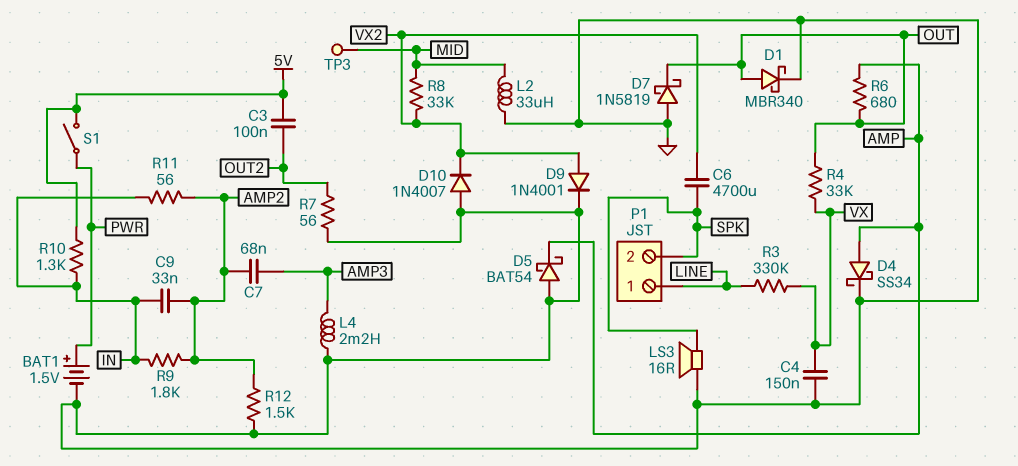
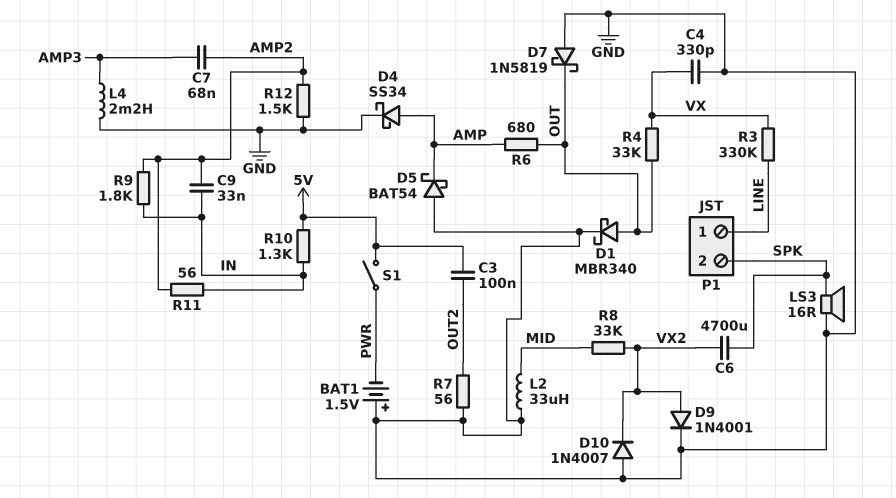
BAT1: 1.5V (plus PWR, minus GND) -> 1.5V (plus GND, minus PWR)
C4: 150nF (GND, VX) -> 330pF (GND, VX)
TP3: test point (MID) -> none

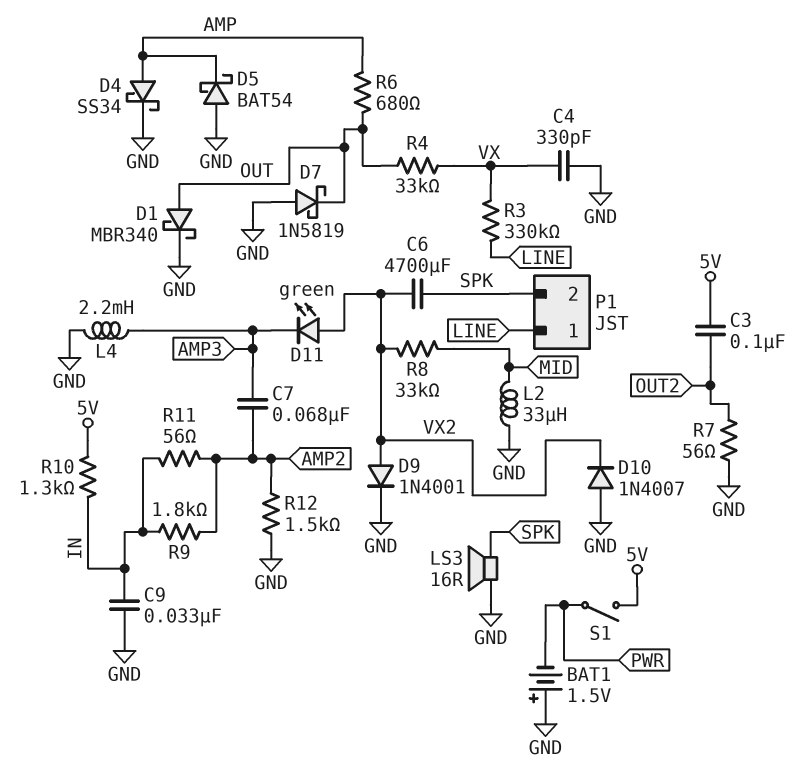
C9: 33nF (AMP2, IN) -> 33nF (GND, IN)
D11: none -> LED green (A VX2, K AMP3)

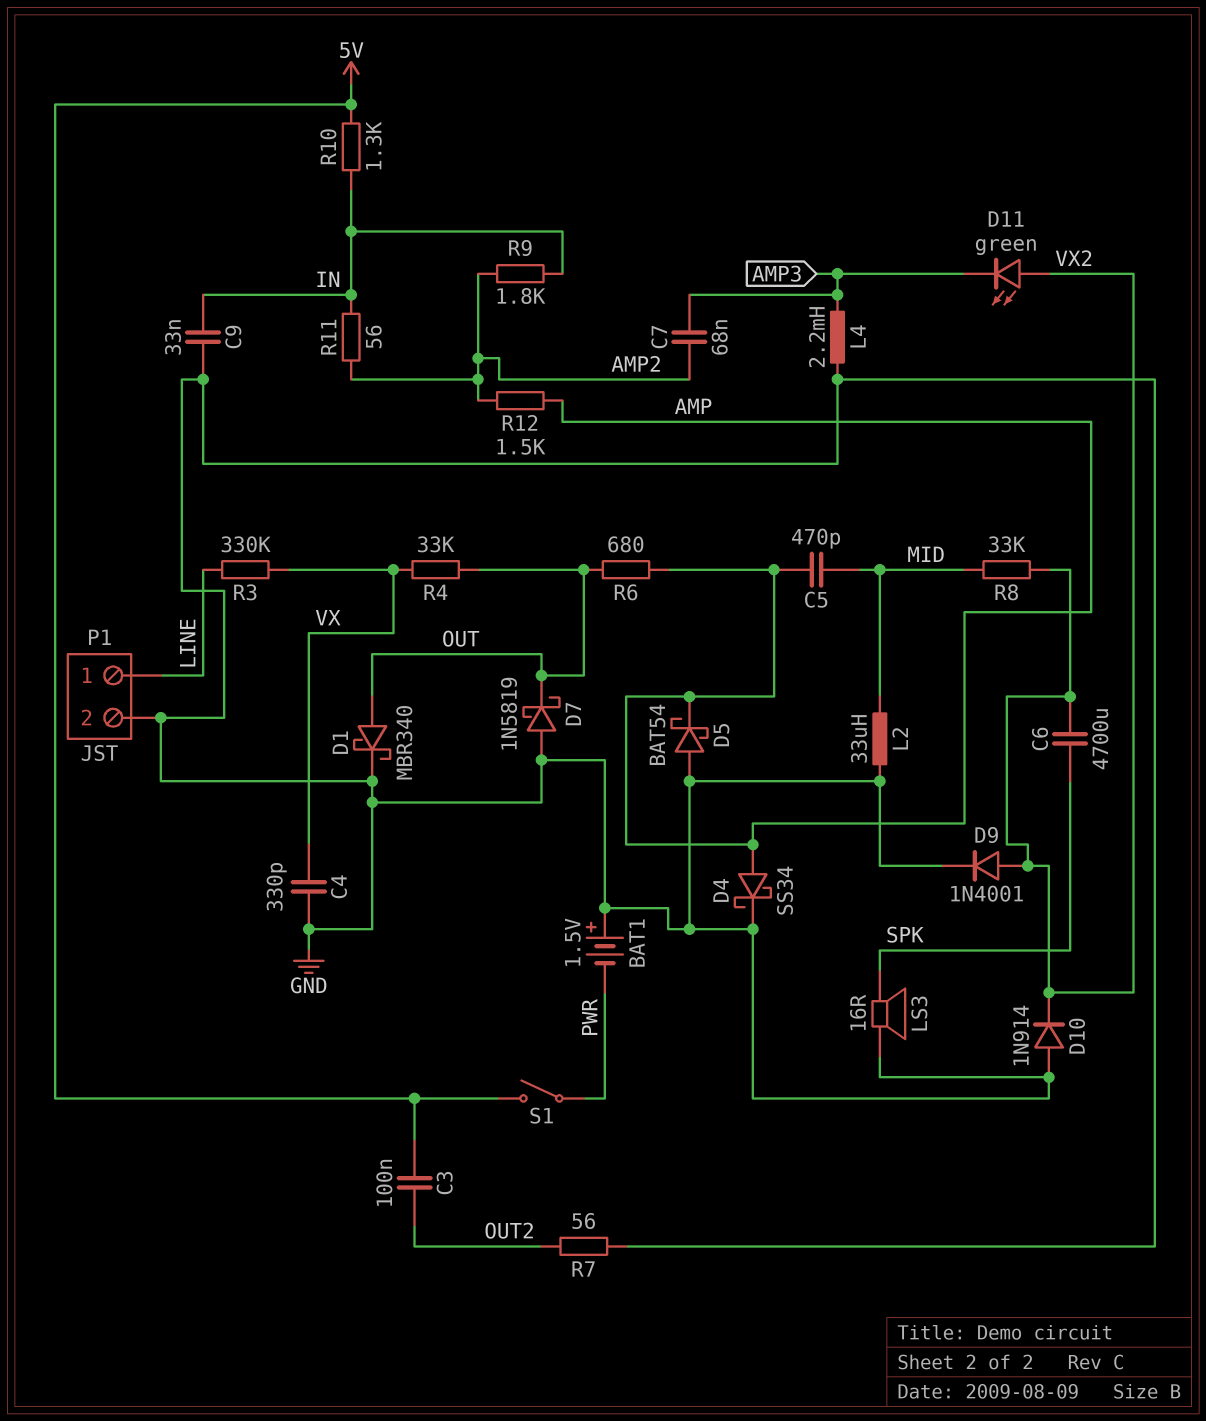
C5: none -> 470pF (AMP, MID)
D10: diode 1N4007 (A GND, K VX2) -> diode 1N914 (A GND, K VX2)
P1 pin 2: SPK -> GND
R12: 1.5k (AMP2, GND) -> 1.5k (AMP, AMP2)

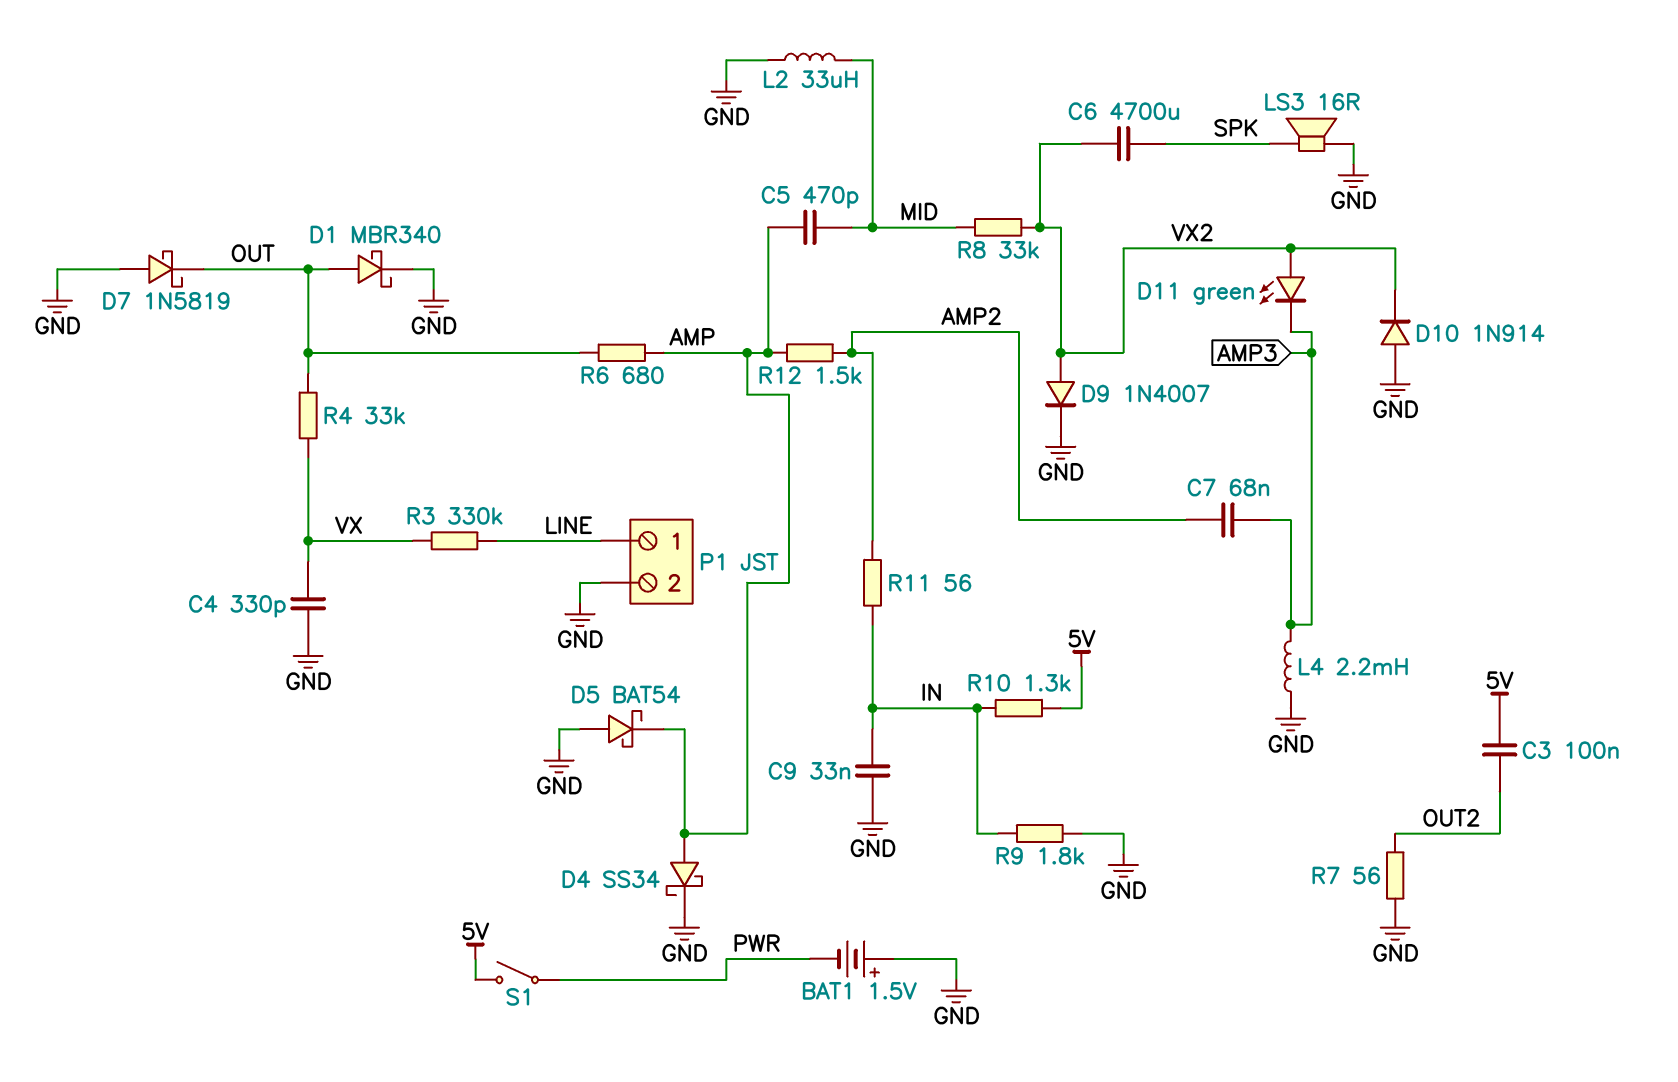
D9: diode 1N4001 (A VX2, K GND) -> diode 1N4007 (A VX2, K GND)
R9: 1.8k (AMP2, IN) -> 1.8k (GND, IN)

